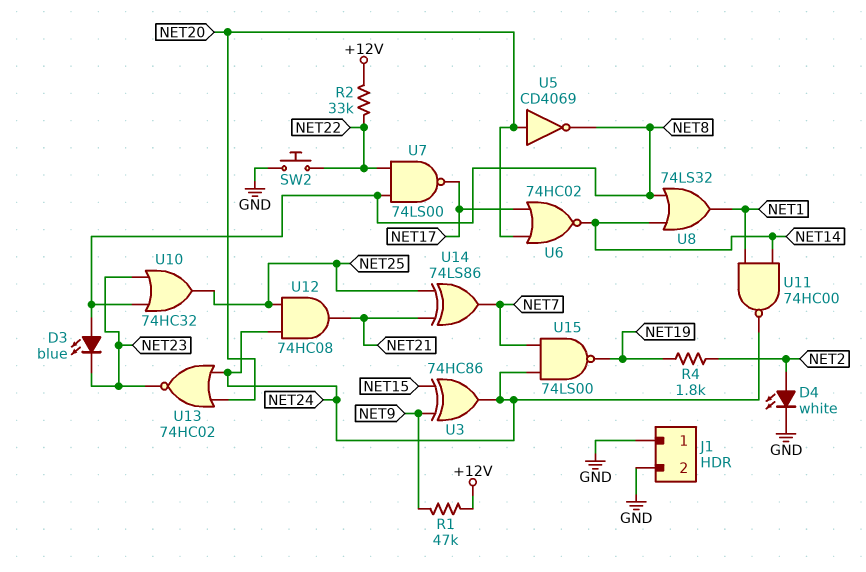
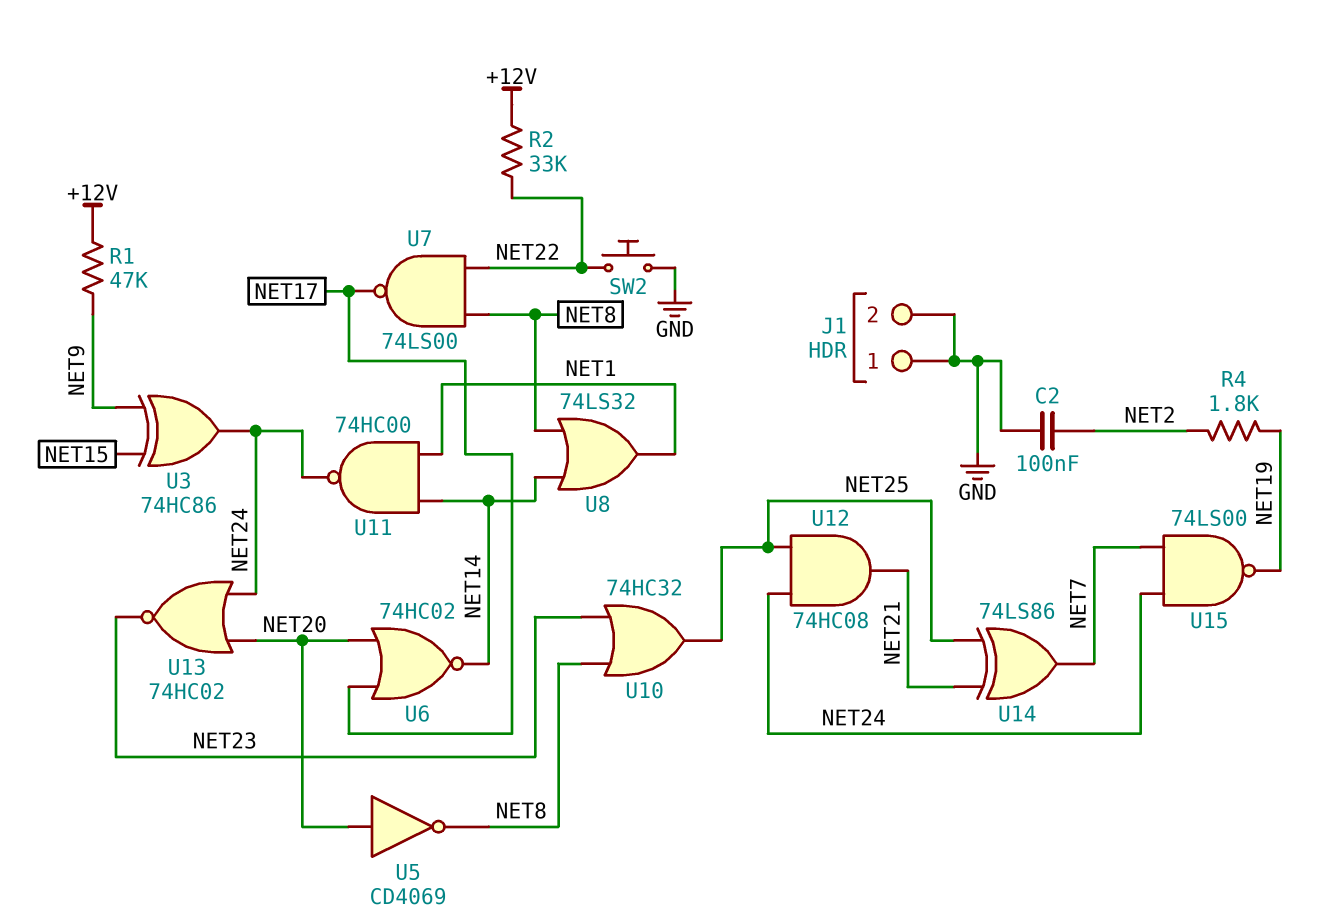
C2: none -> 100nF (GND, NET2)
D3: LED blue (A NET8, K NET23) -> none
D4: LED white (A NET2, K GND) -> none

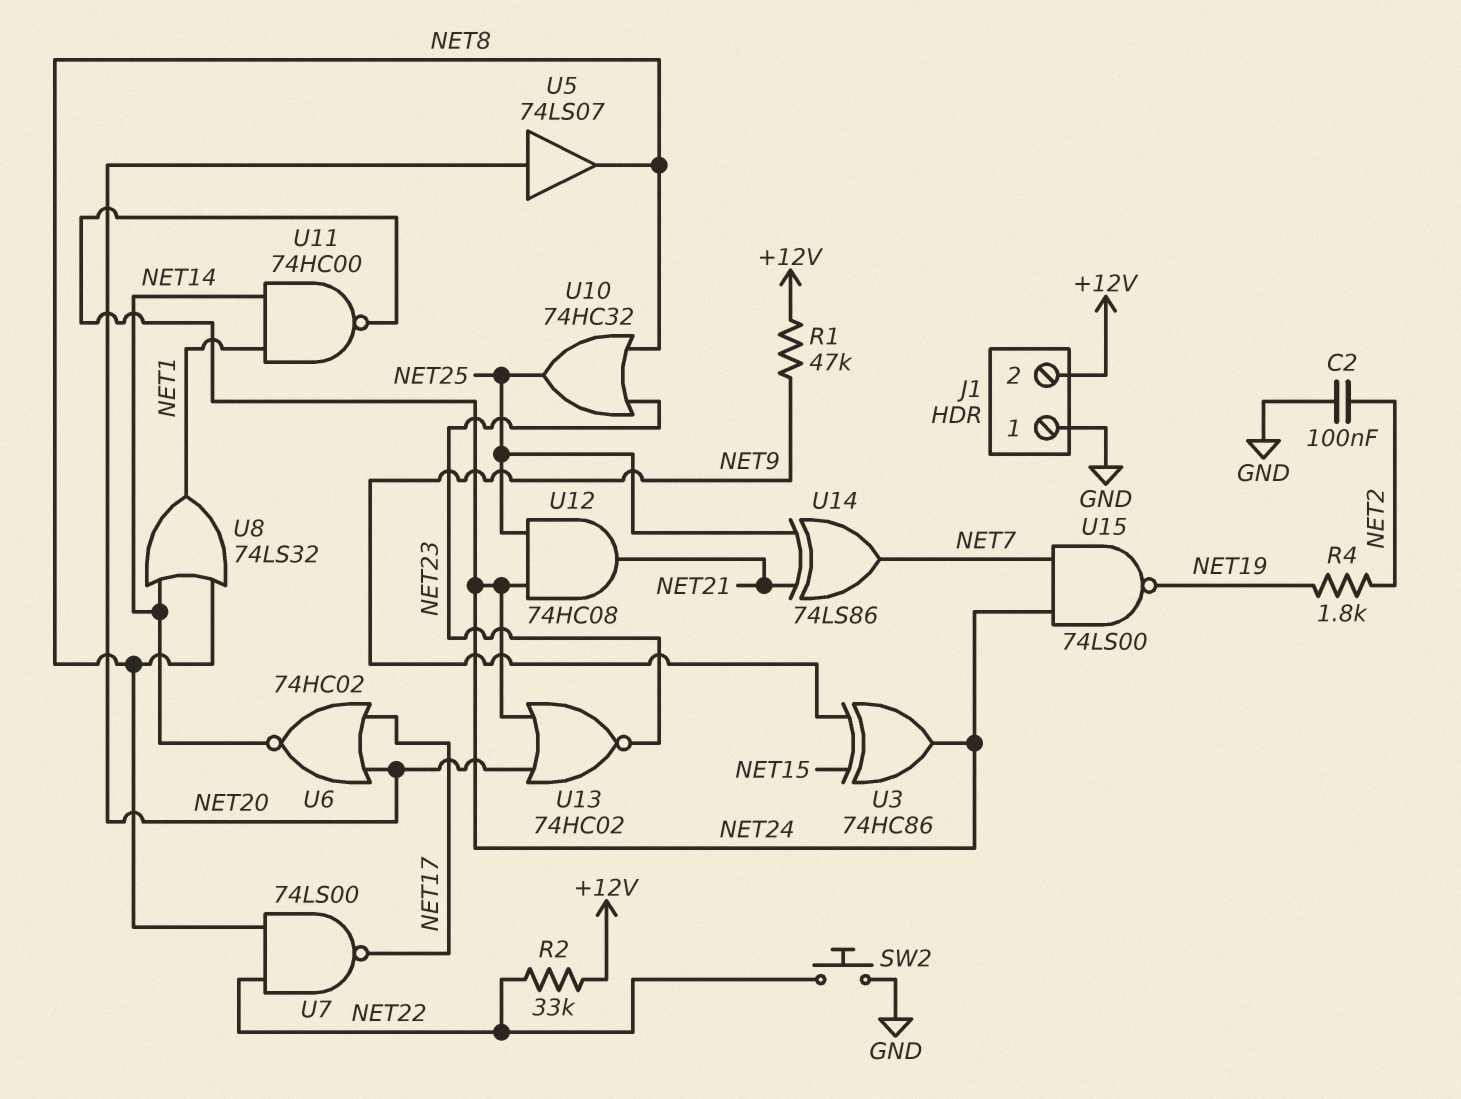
J1 pin 2: GND -> +12V
U5: NOT CD4069 (in NET20, out NET8) -> buffer 74LS07 (in NET20, out NET8)

